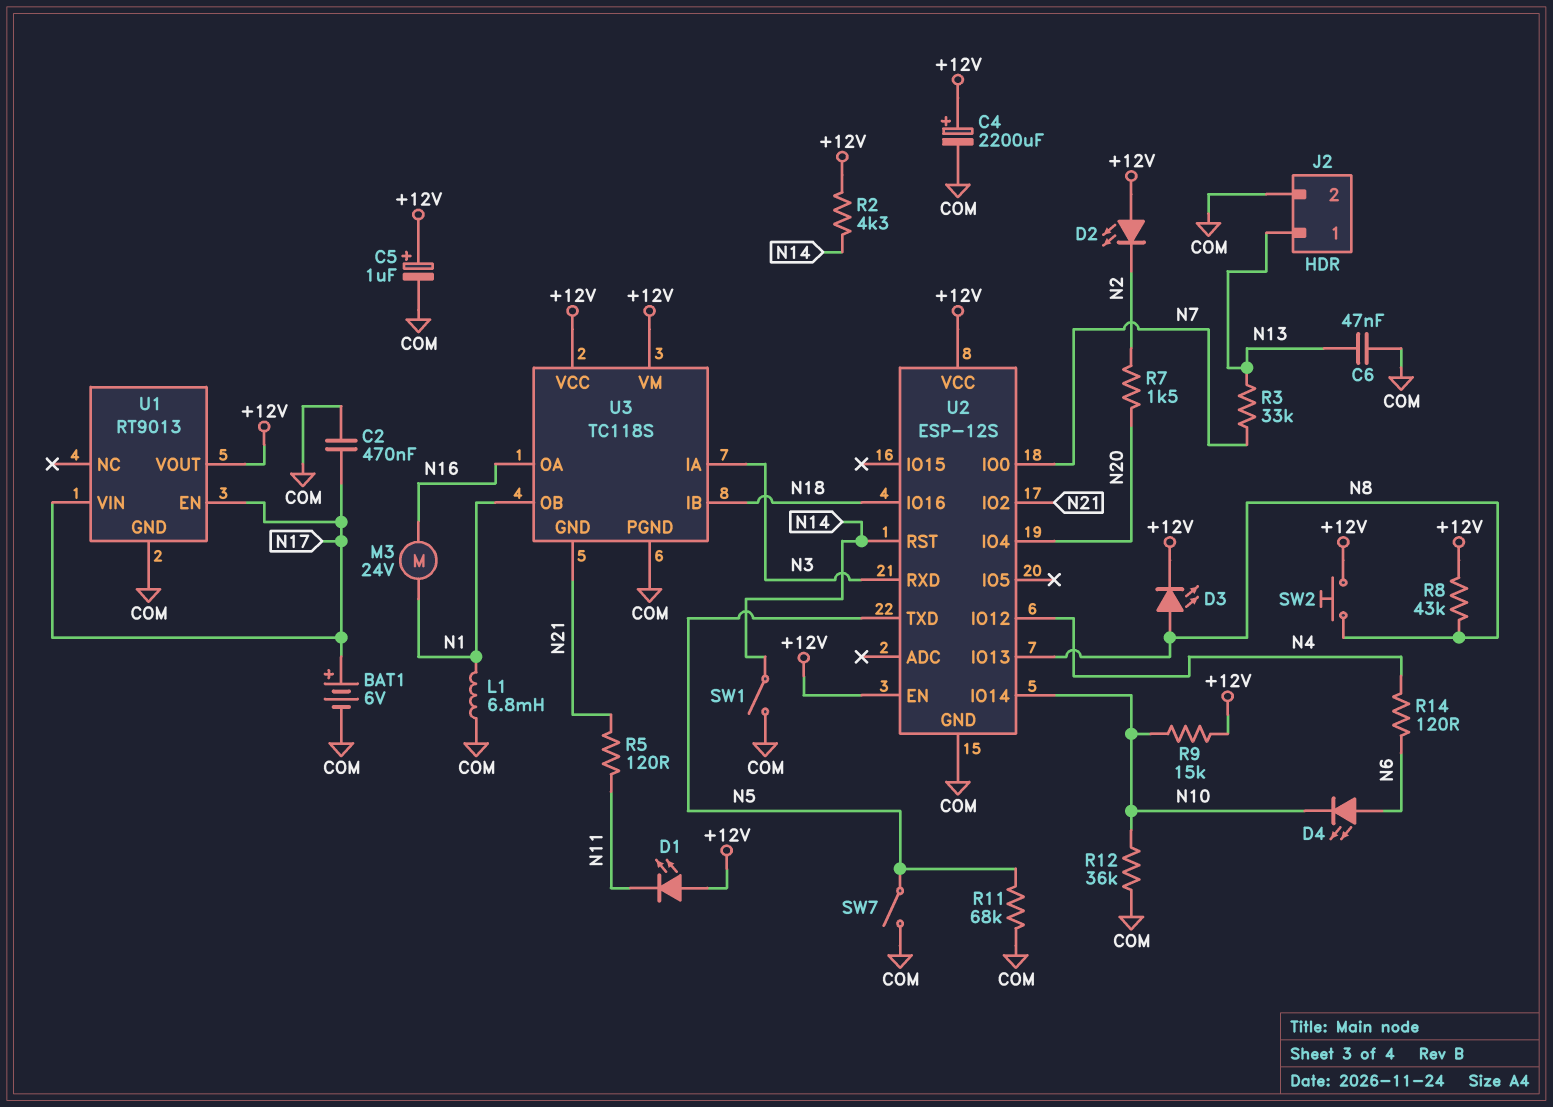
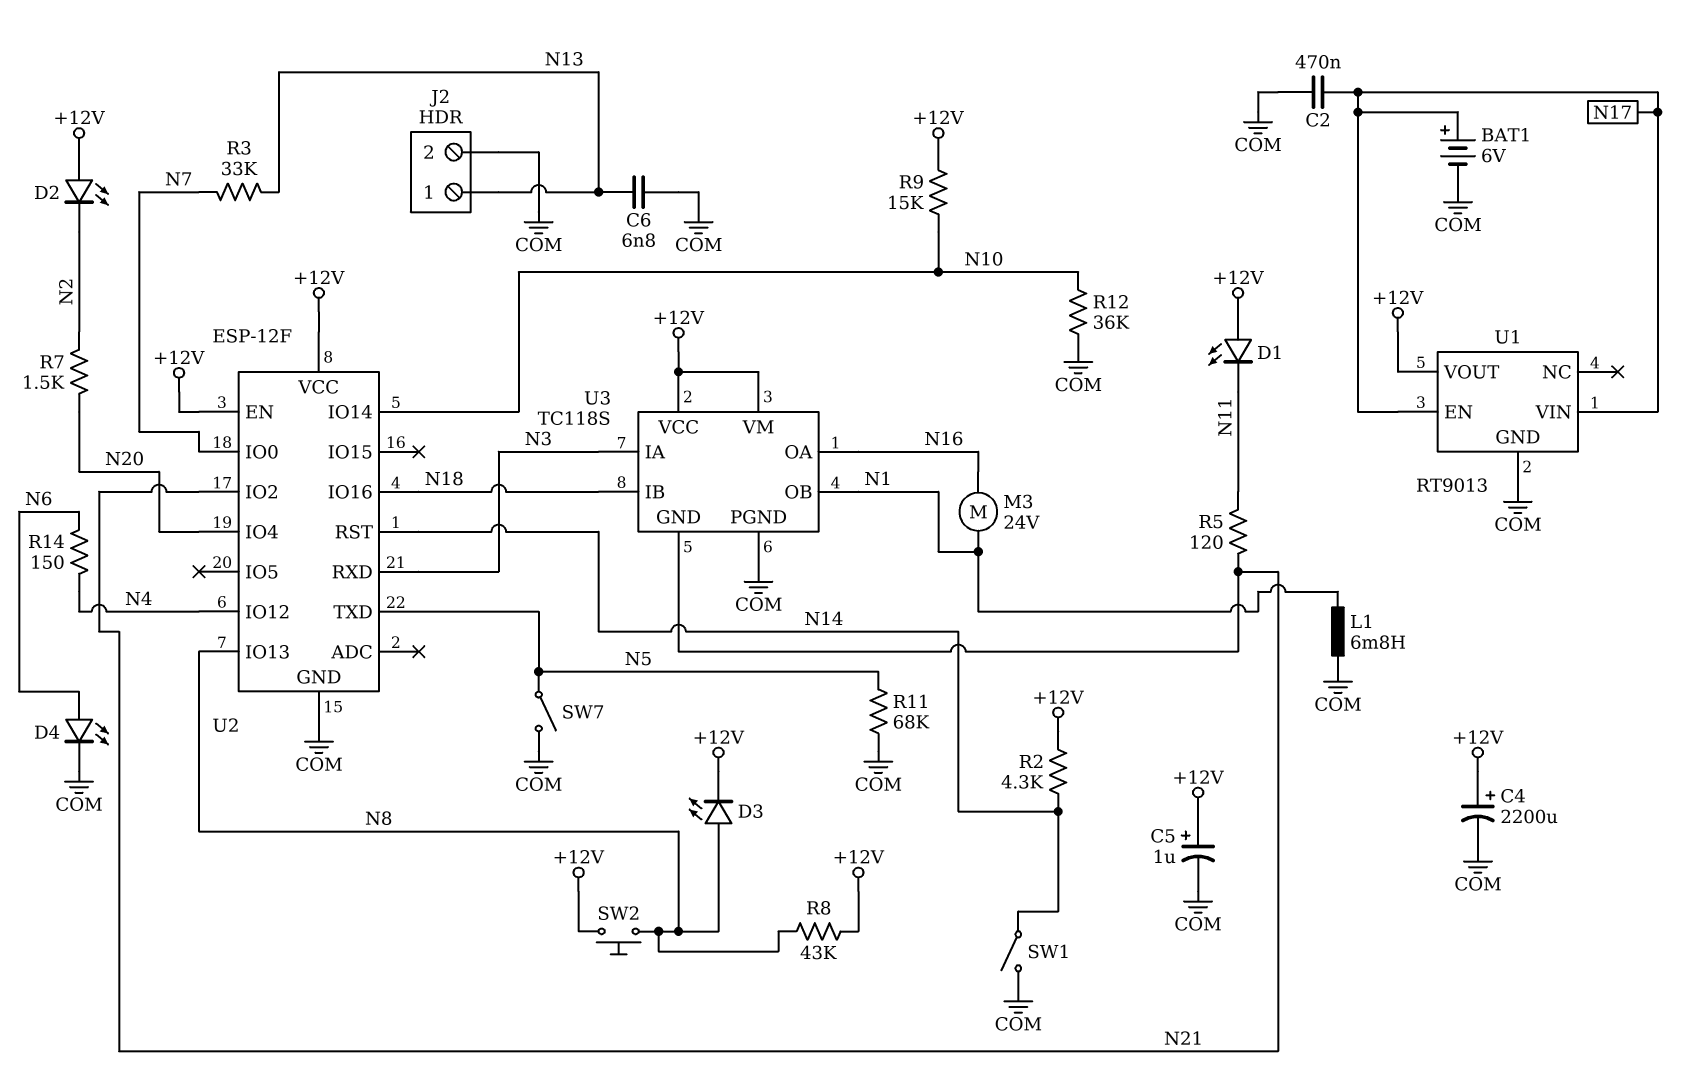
C6: 47nF (COM, N13) -> 6.8nF (COM, N13)
D4: LED (A N6, K N10) -> LED (A N6, K COM)
R14: 120 (N4, N6) -> 150 (N4, N6)
U2: ESP-12S -> ESP-12F

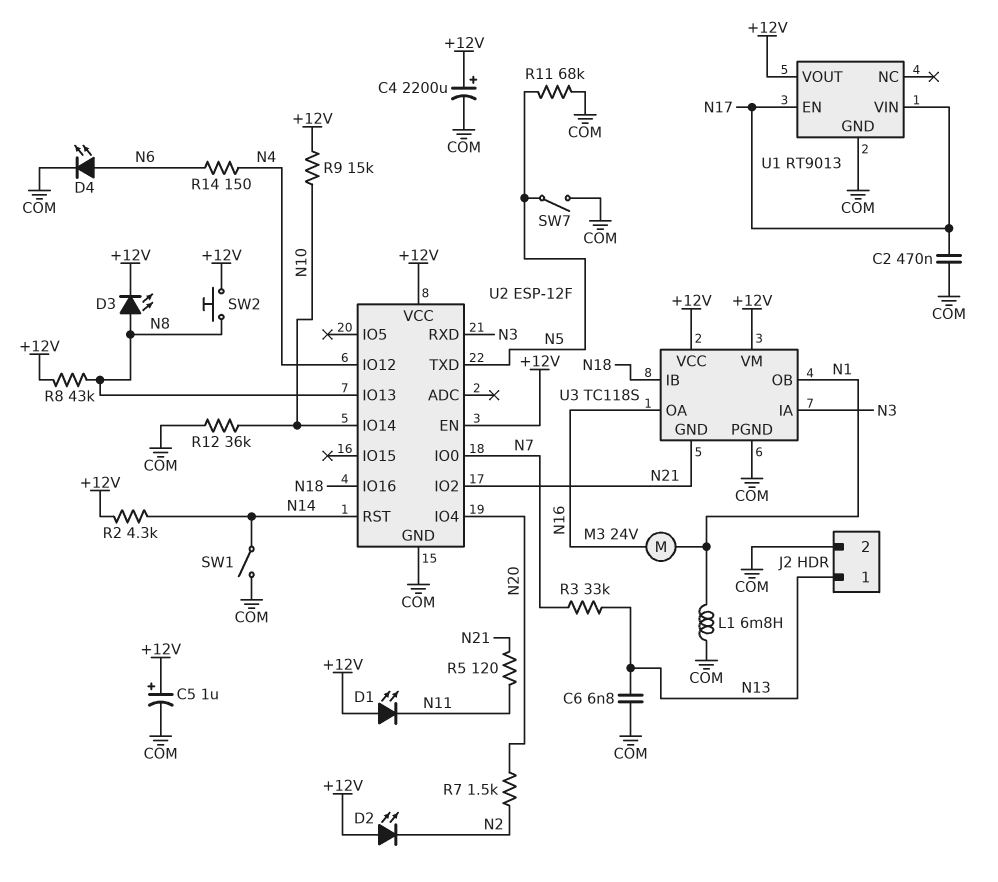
BAT1: 6V (plus N17, minus COM) -> none

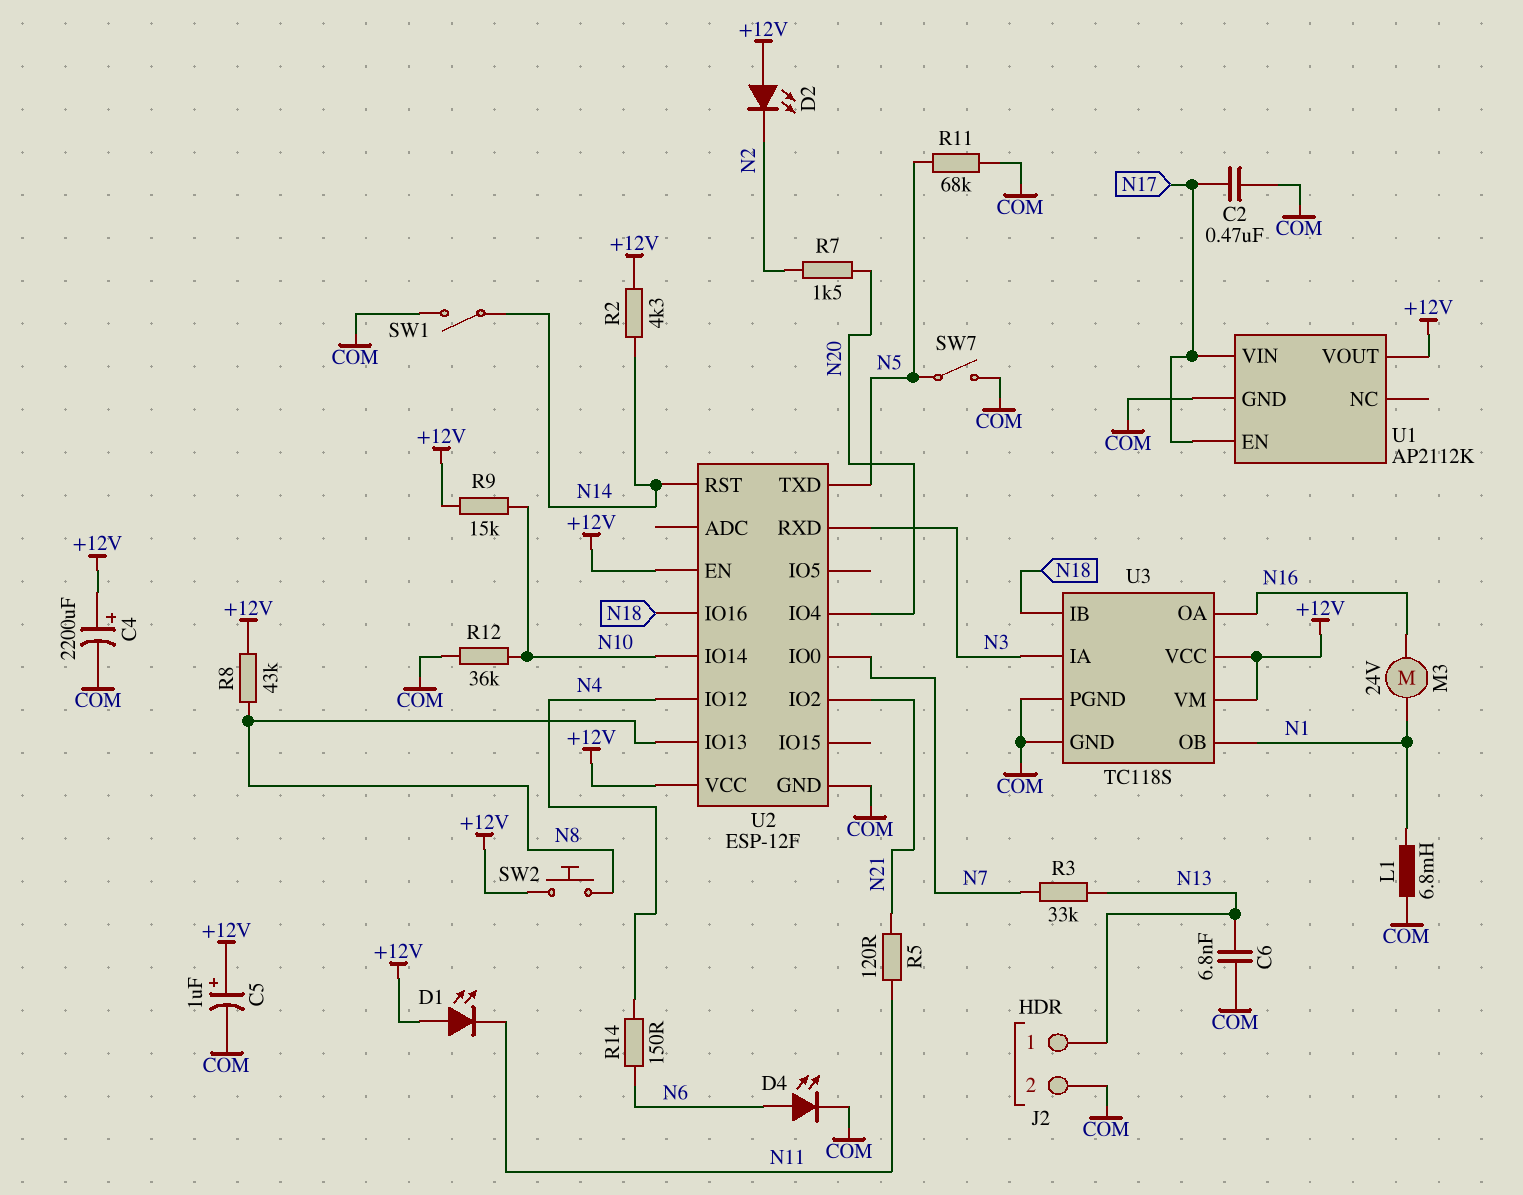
D3: LED (A N8, K +12V) -> none
U1: RT9013 -> AP2112K
U3 pin GND: N21 -> COM

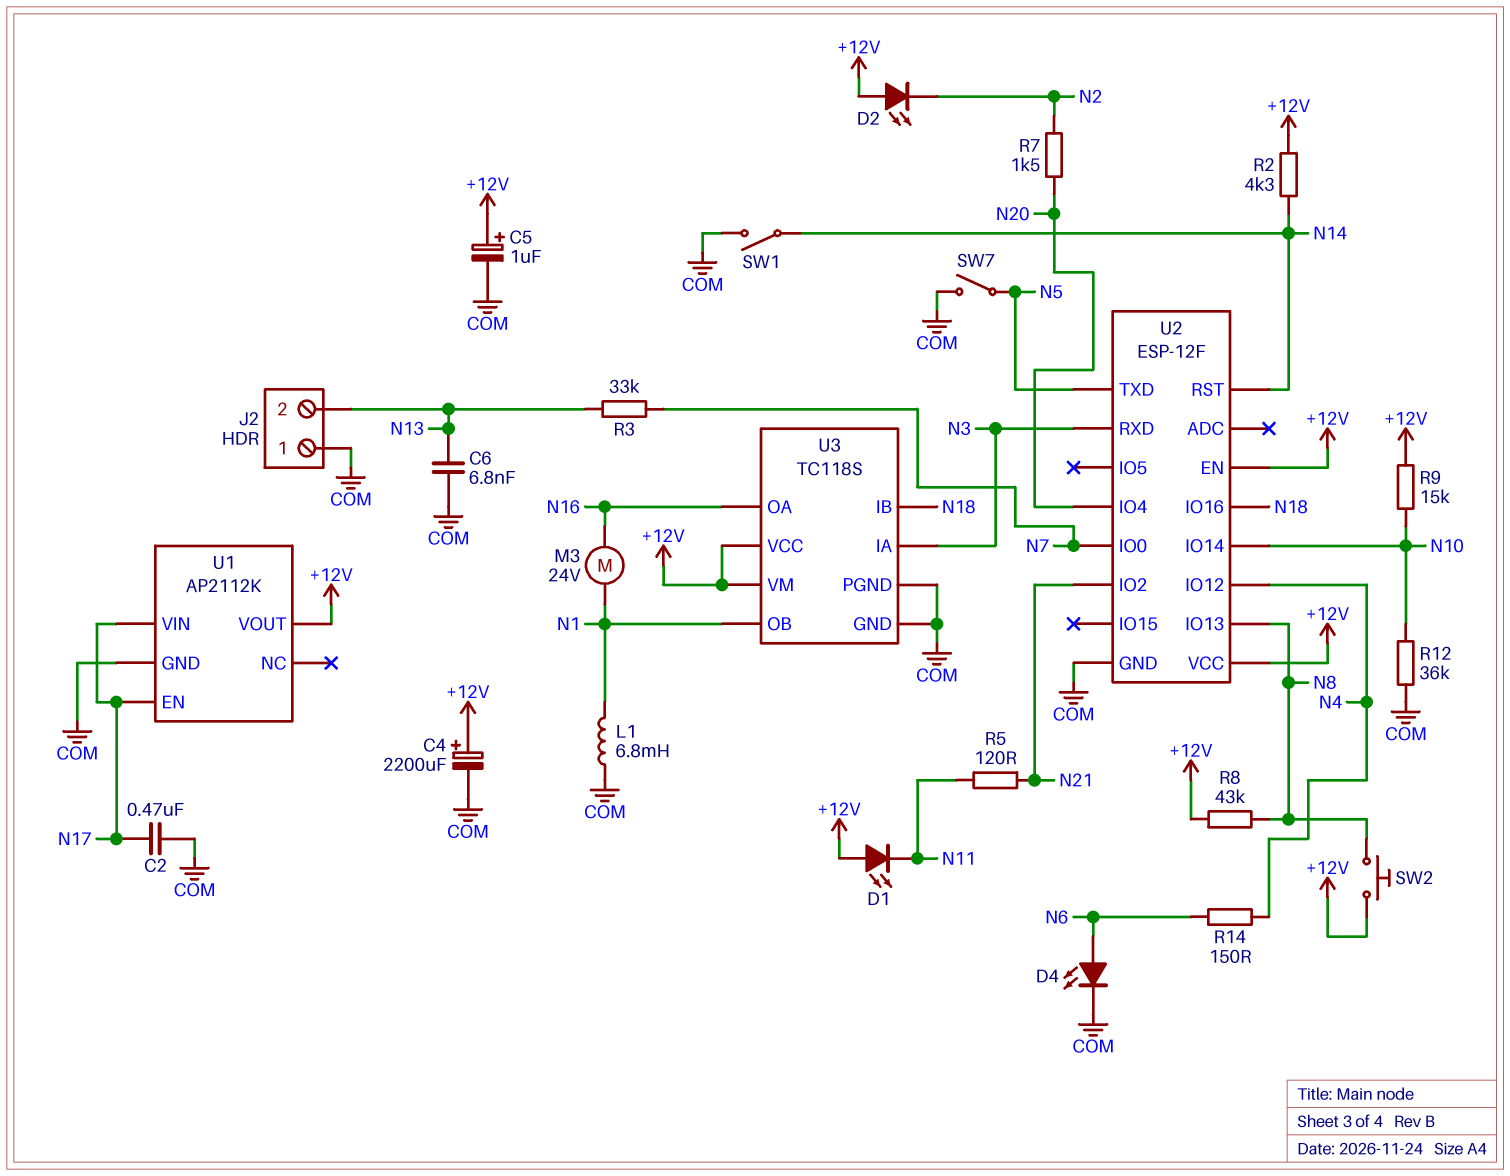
J2 pin 1: N13 -> COM
J2 pin 2: COM -> N13
R11: 68k (COM, N5) -> none

